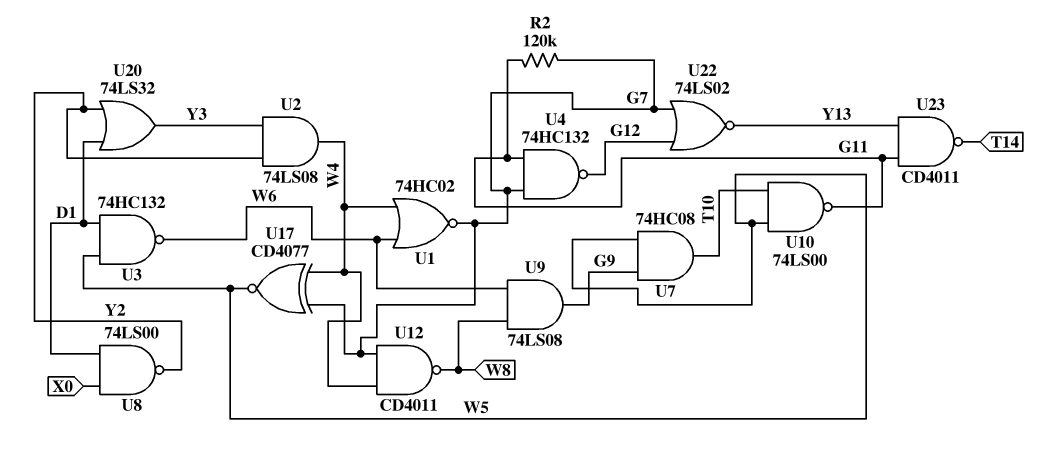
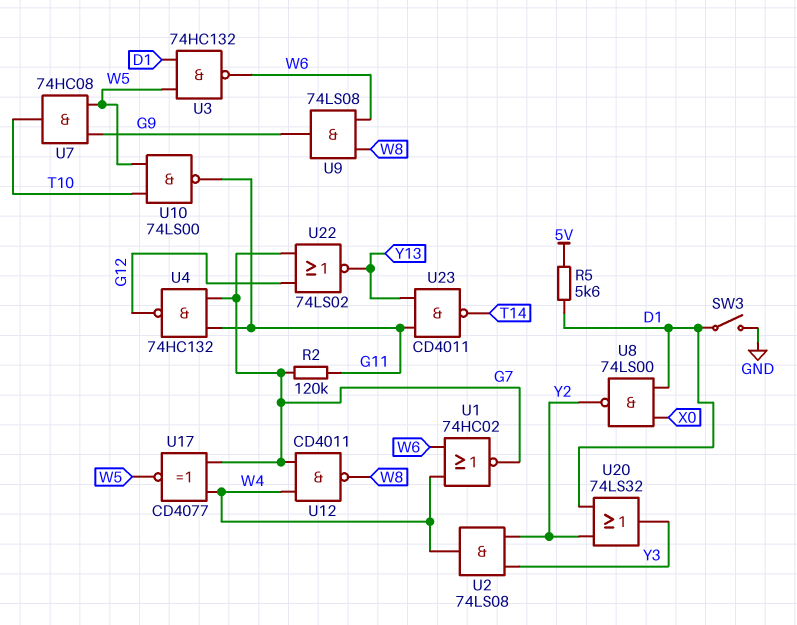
R5: none -> 5.6k (5V, D1)
SW3: none -> switch (D1, GND)

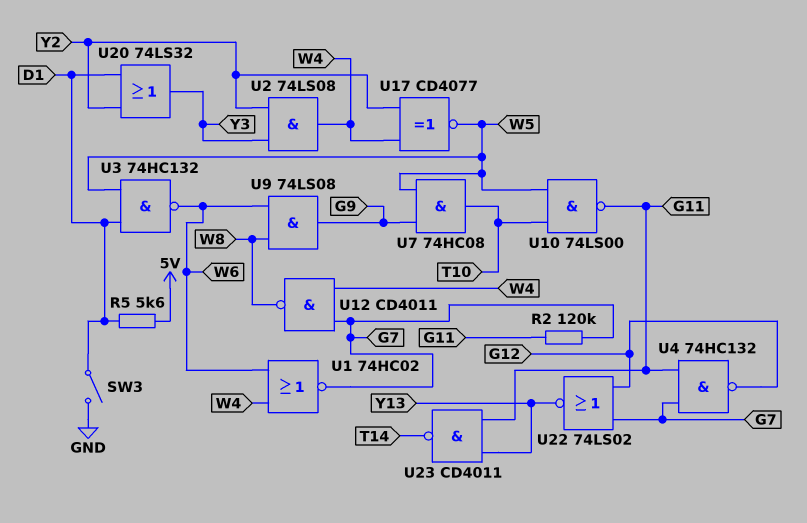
U8: NAND 74LS00 (in D1, in X0, out Y2) -> none
U17: XNOR CD4077 (in G7, in W4, out W5) -> XNOR CD4077 (in W4, in Y2, out W5)

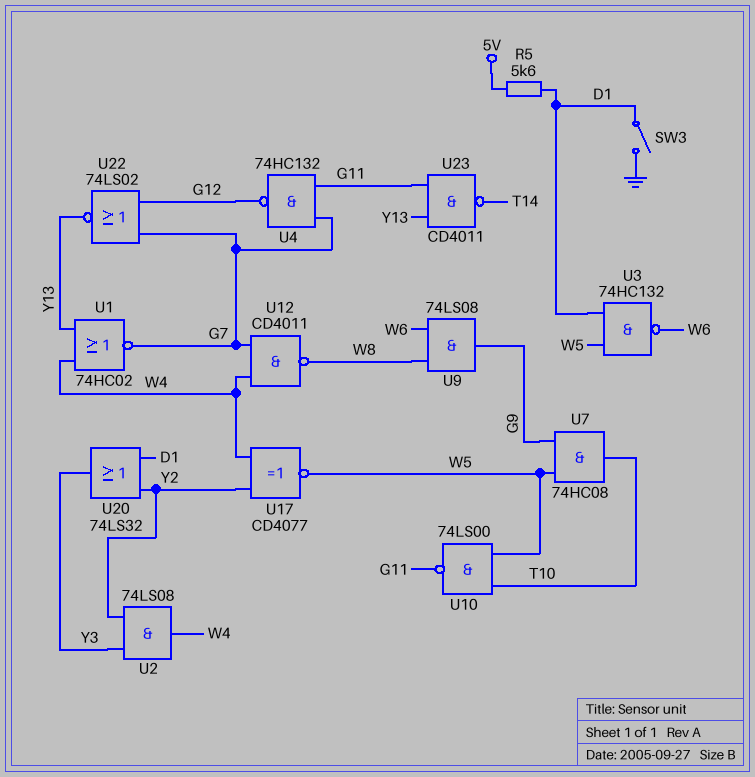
R2: 120k (G7, G11) -> none
U1: NOR 74HC02 (in W4, in W6, out G7) -> NOR 74HC02 (in W4, in Y13, out G7)

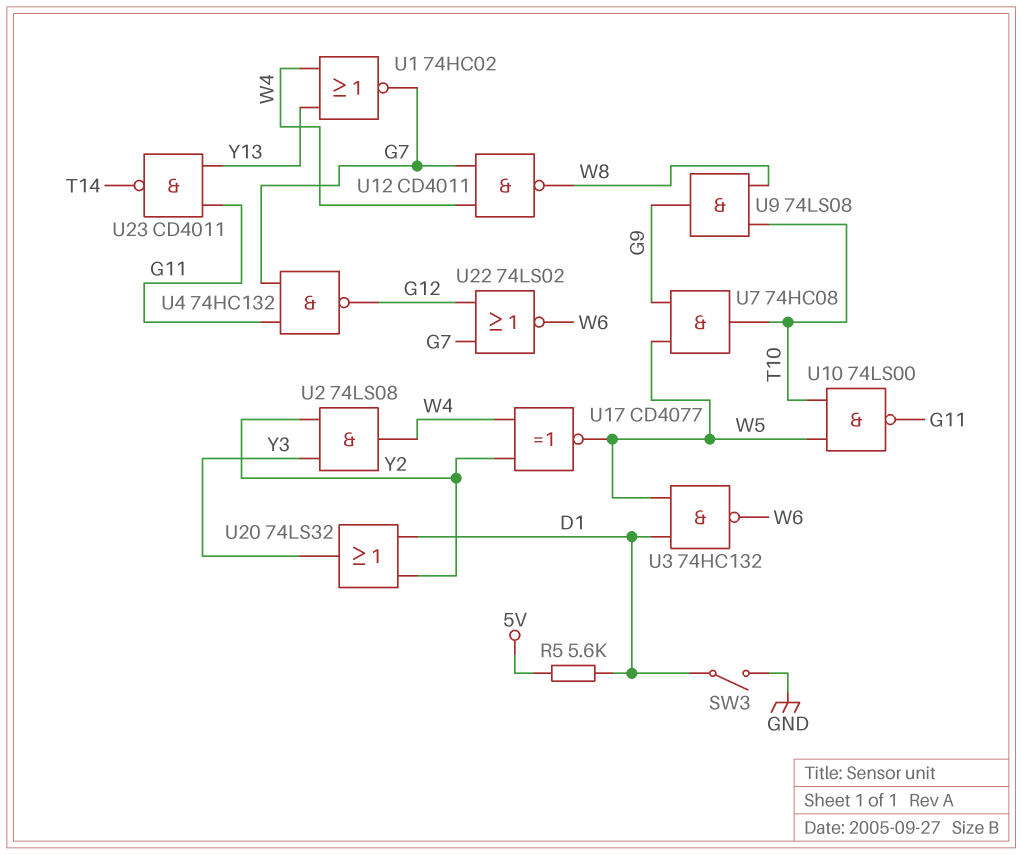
U9: AND 74LS08 (in W6, in W8, out G9) -> AND 74LS08 (in T10, in W8, out G9)
U22: NOR 74LS02 (in G7, in G12, out Y13) -> NOR 74LS02 (in G7, in G12, out W6)

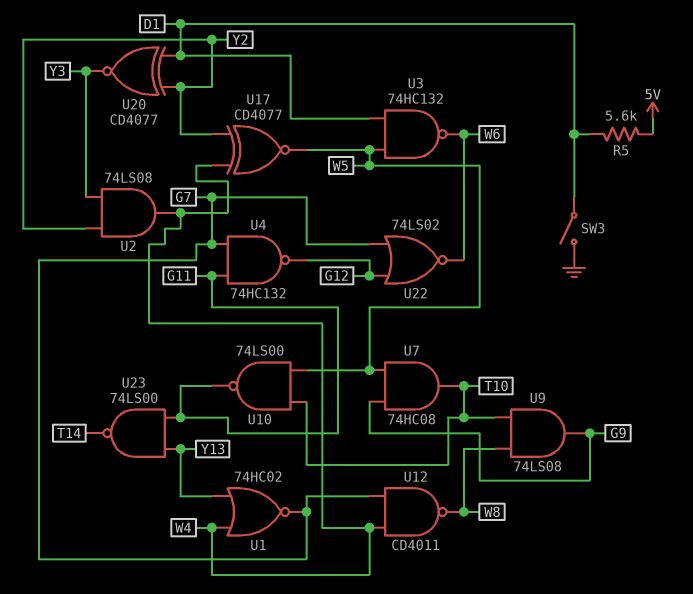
U20: OR 74LS32 (in D1, in Y2, out Y3) -> XNOR CD4077 (in D1, in Y2, out Y3)
U23: NAND CD4011 (in G11, in Y13, out T14) -> NAND 74LS00 (in G11, in Y13, out T14)

